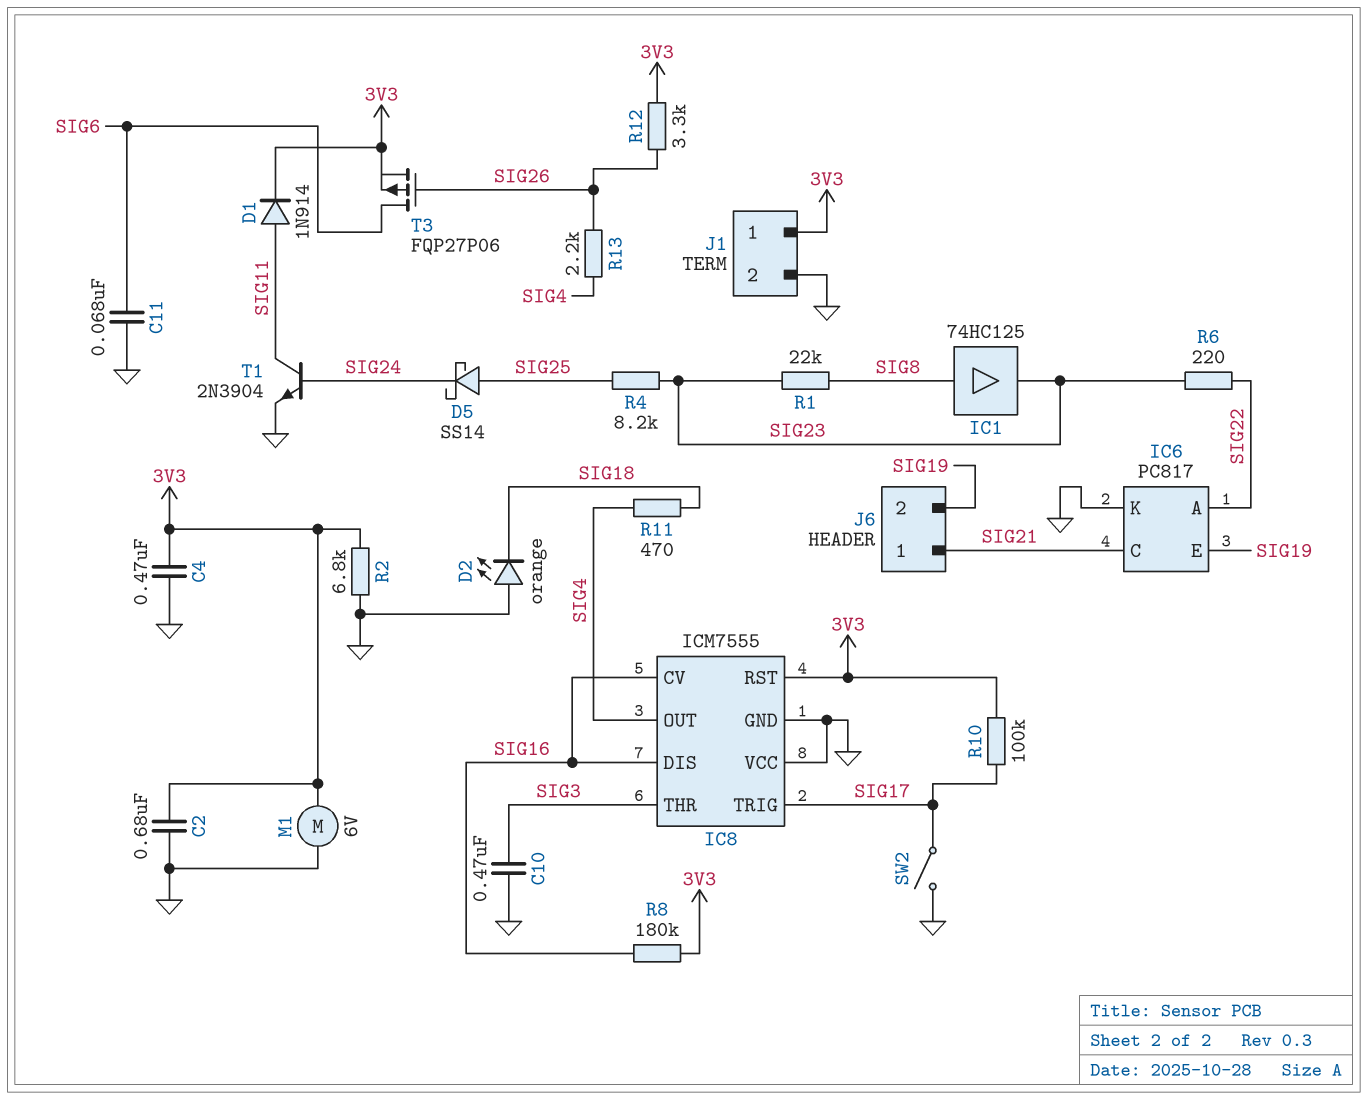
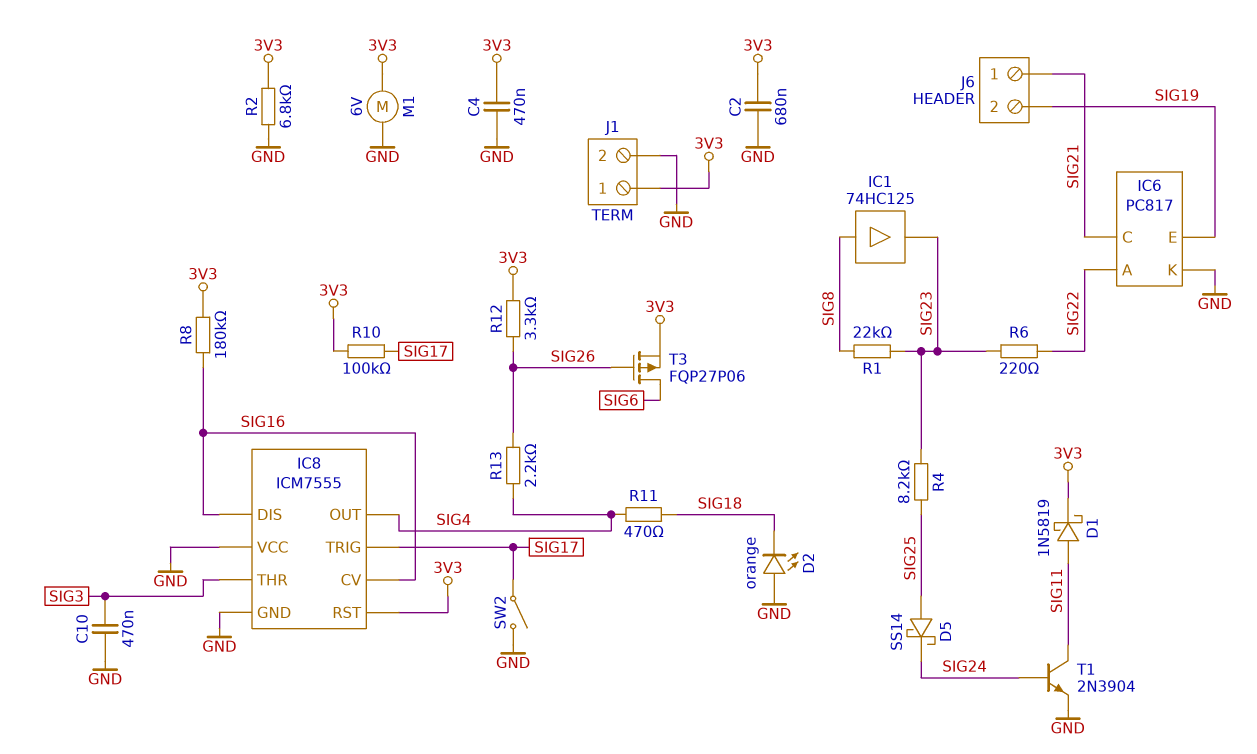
C11: 68nF (GND, SIG6) -> none
D1: diode 1N914 (A SIG11, K 3V3) -> schottky 1N5819 (A SIG11, K 3V3)

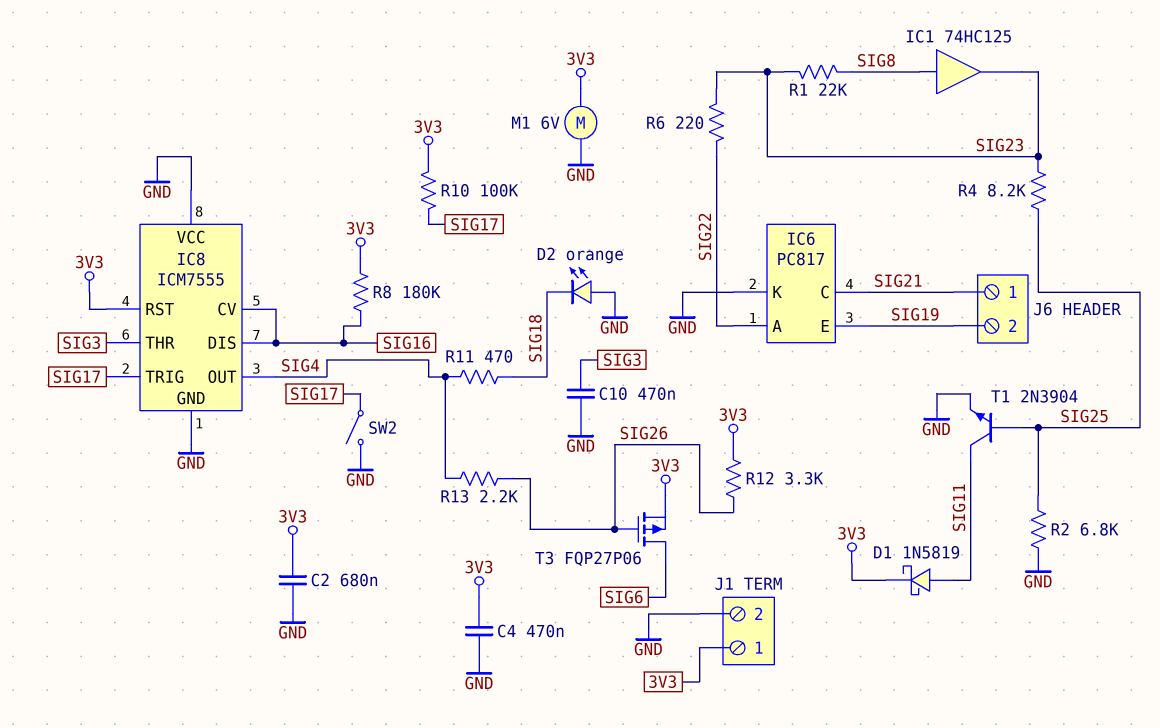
D5: schottky SS14 (A SIG25, K SIG24) -> none
R2: 6.8k (3V3, GND) -> 6.8k (GND, SIG25)
T1: NPN 2N3904 (B SIG24, C SIG11, E GND) -> NPN 2N3904 (B SIG25, C SIG11, E GND)

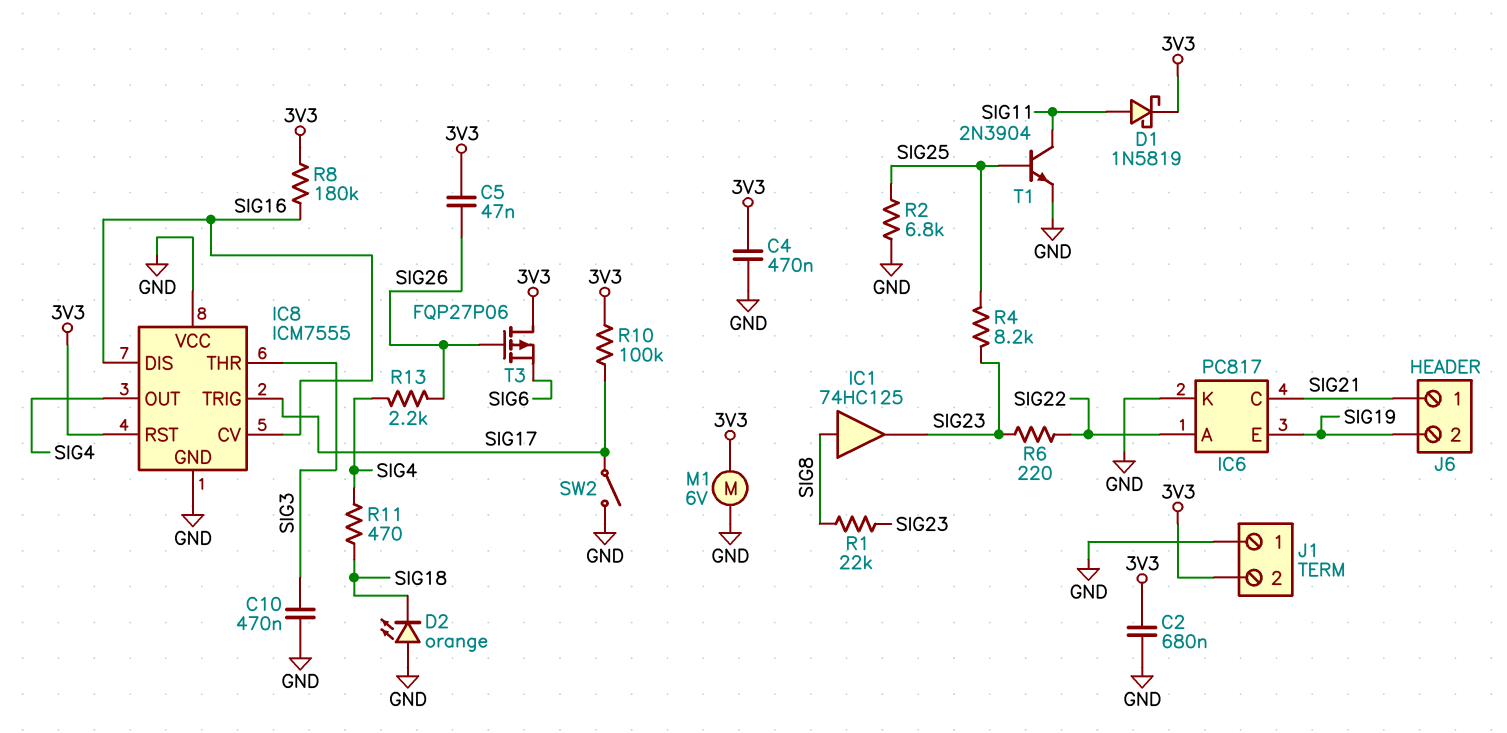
C5: none -> 47nF (3V3, SIG26)
J1 pin 1: 3V3 -> GND
J1 pin 2: GND -> 3V3
R12: 3.3k (3V3, SIG26) -> none
T3: PMOS FQP27P06 (G SIG26, D SIG6, S 3V3) -> PMOS FQP27P06 (G SIG26, D 3V3, S SIG6)

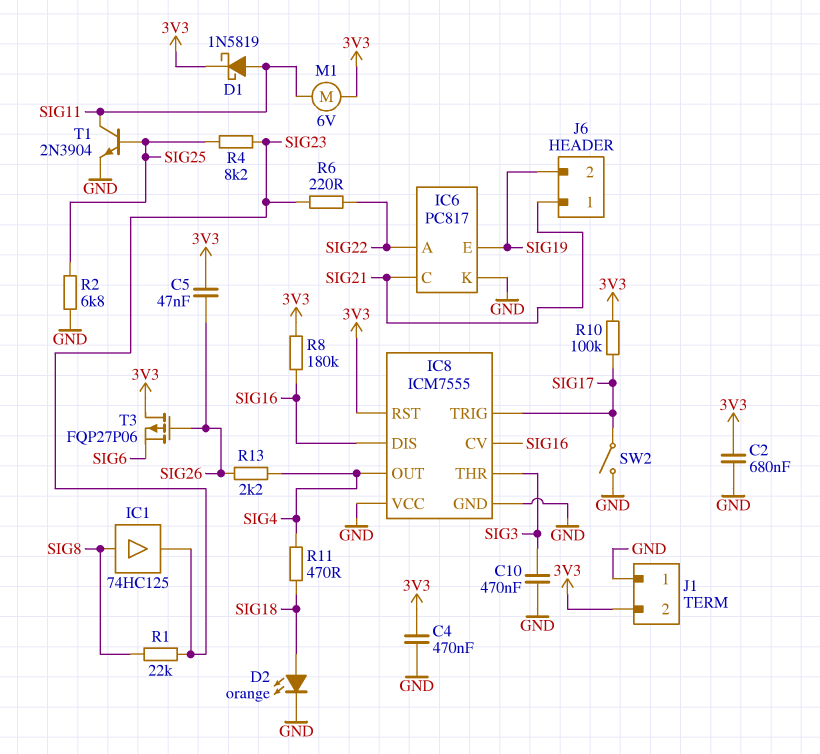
D2: LED orange (A GND, K SIG18) -> LED orange (A SIG18, K GND)
M1: motor 6V (3V3, GND) -> motor 6V (3V3, SIG11)

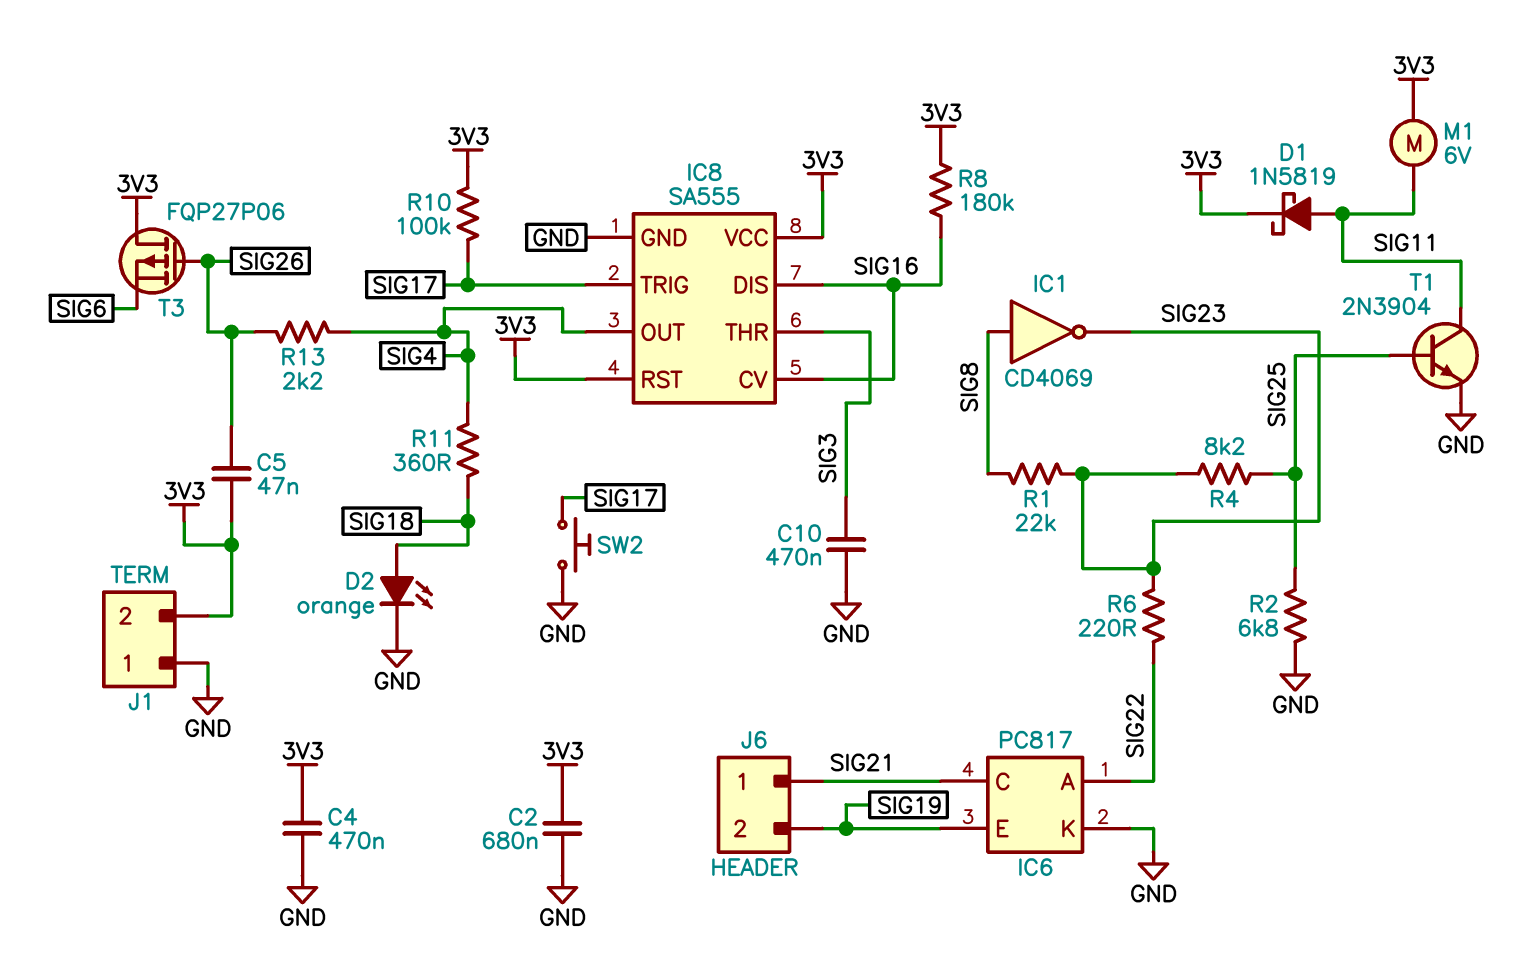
IC1: buffer 74HC125 (in SIG8, out SIG23) -> NOT CD4069 (in SIG8, out SIG23)
IC8: ICM7555 -> SA555
IC8 pin VCC: GND -> 3V3
R11: 470 (SIG4, SIG18) -> 360 (SIG4, SIG18)
SW2: switch (GND, SIG17) -> button (GND, SIG17)

